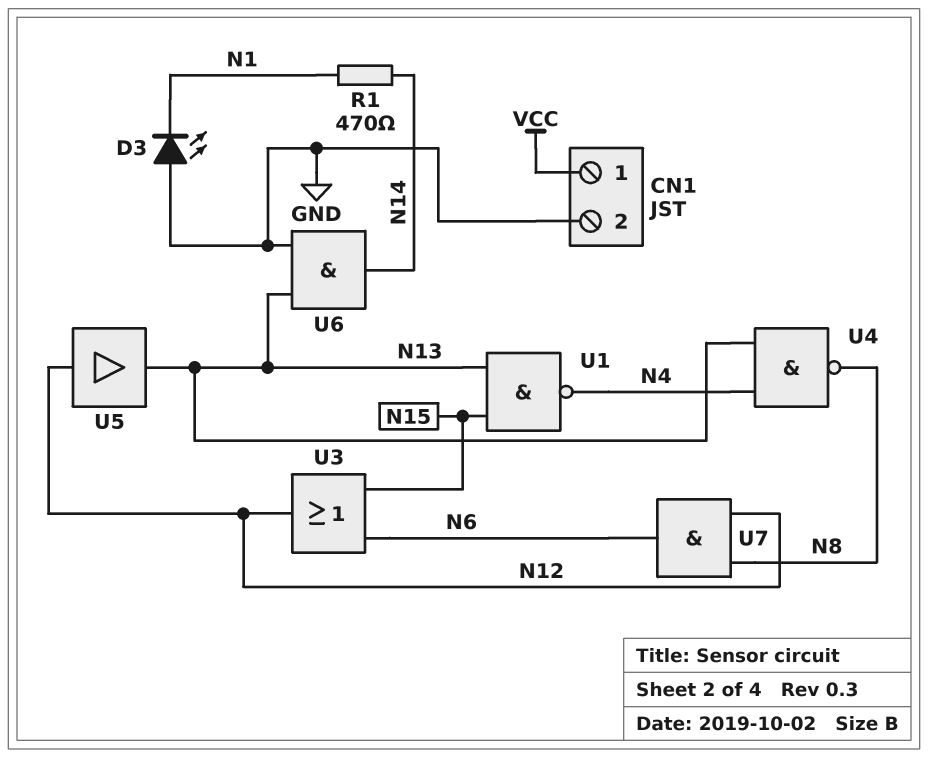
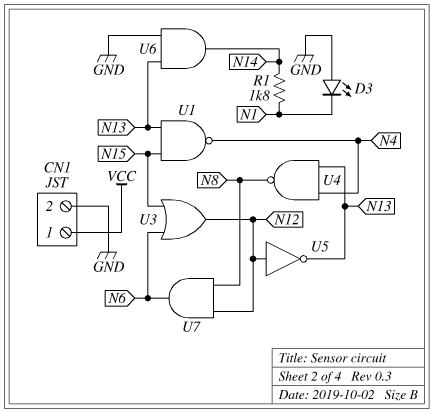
R1: 470 (N1, N14) -> 1.8k (N1, N14)
U5: buffer (in N12, out N13) -> NOT (in N12, out N13)

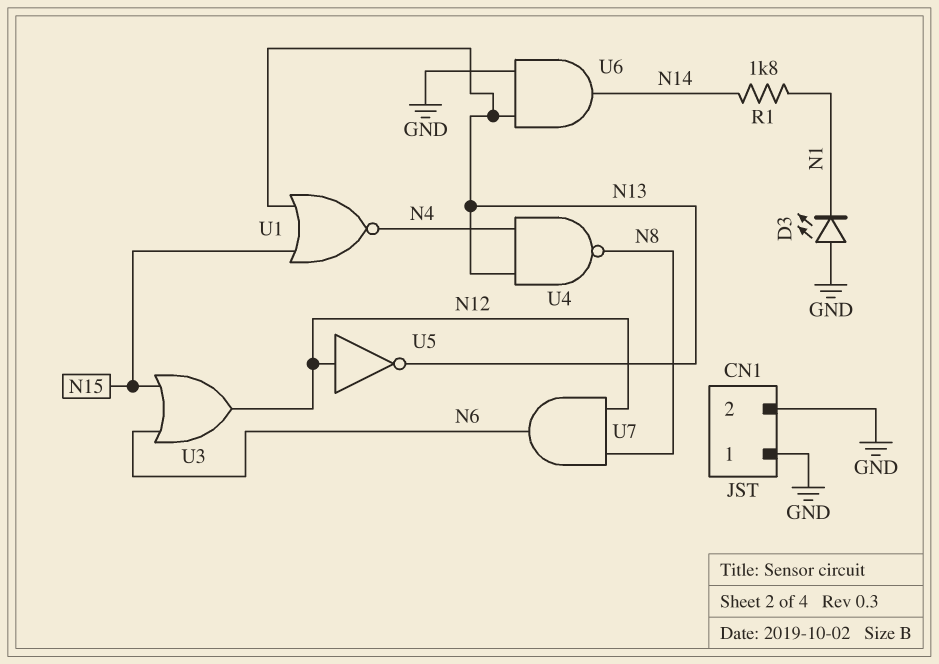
CN1 pin 1: VCC -> GND
U1: NAND (in N13, in N15, out N4) -> NOR (in N13, in N15, out N4)

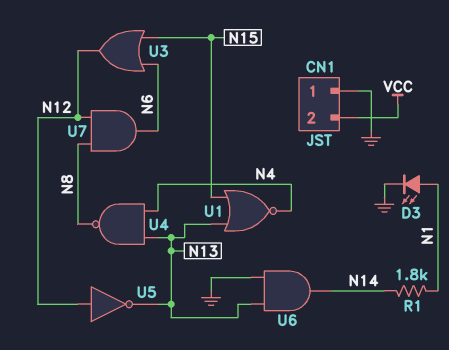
CN1 pin 2: GND -> VCC
D3: LED (A GND, K N1) -> LED (A N1, K GND)

